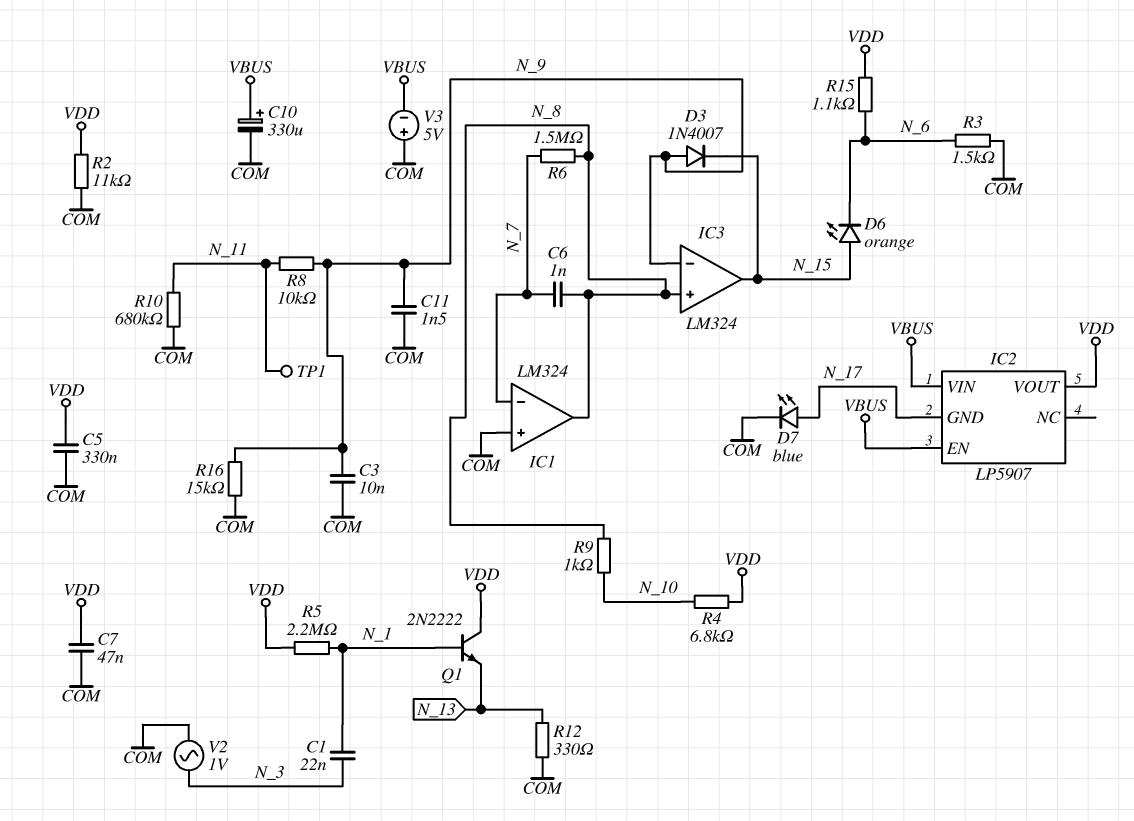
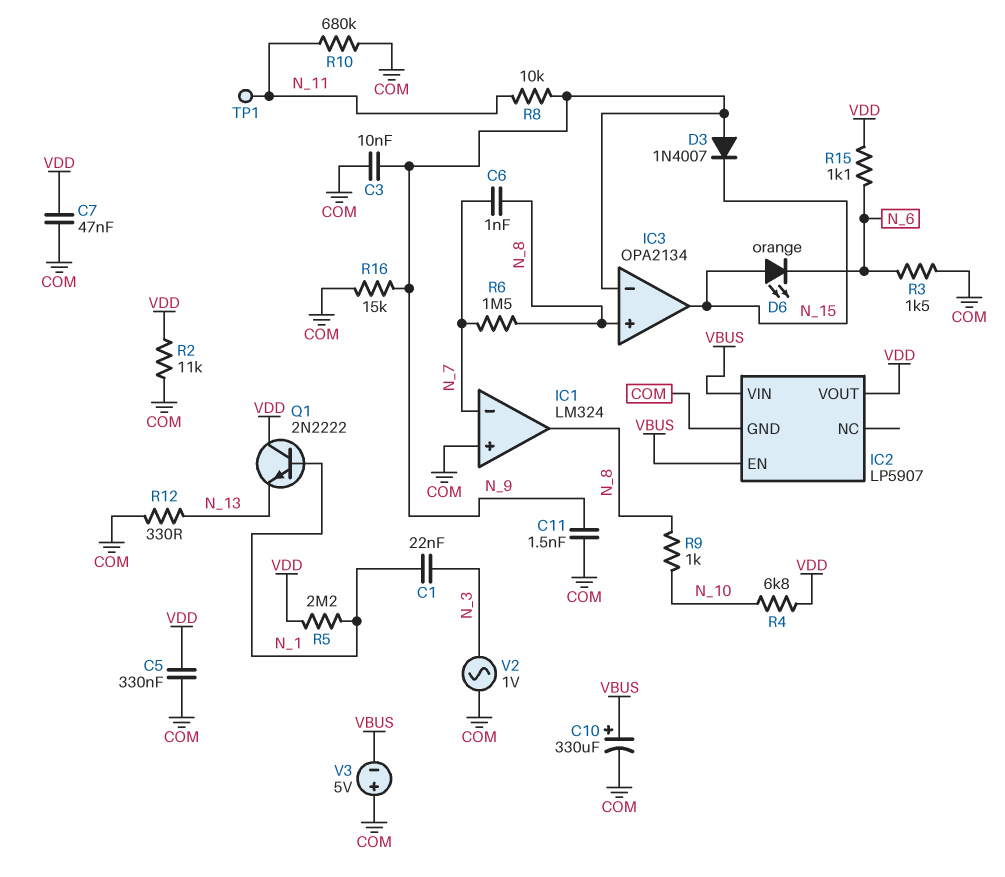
D7: LED blue (A N_17, K COM) -> none
IC2 pin GND: N_17 -> COM
IC3: LM324 -> OPA2134

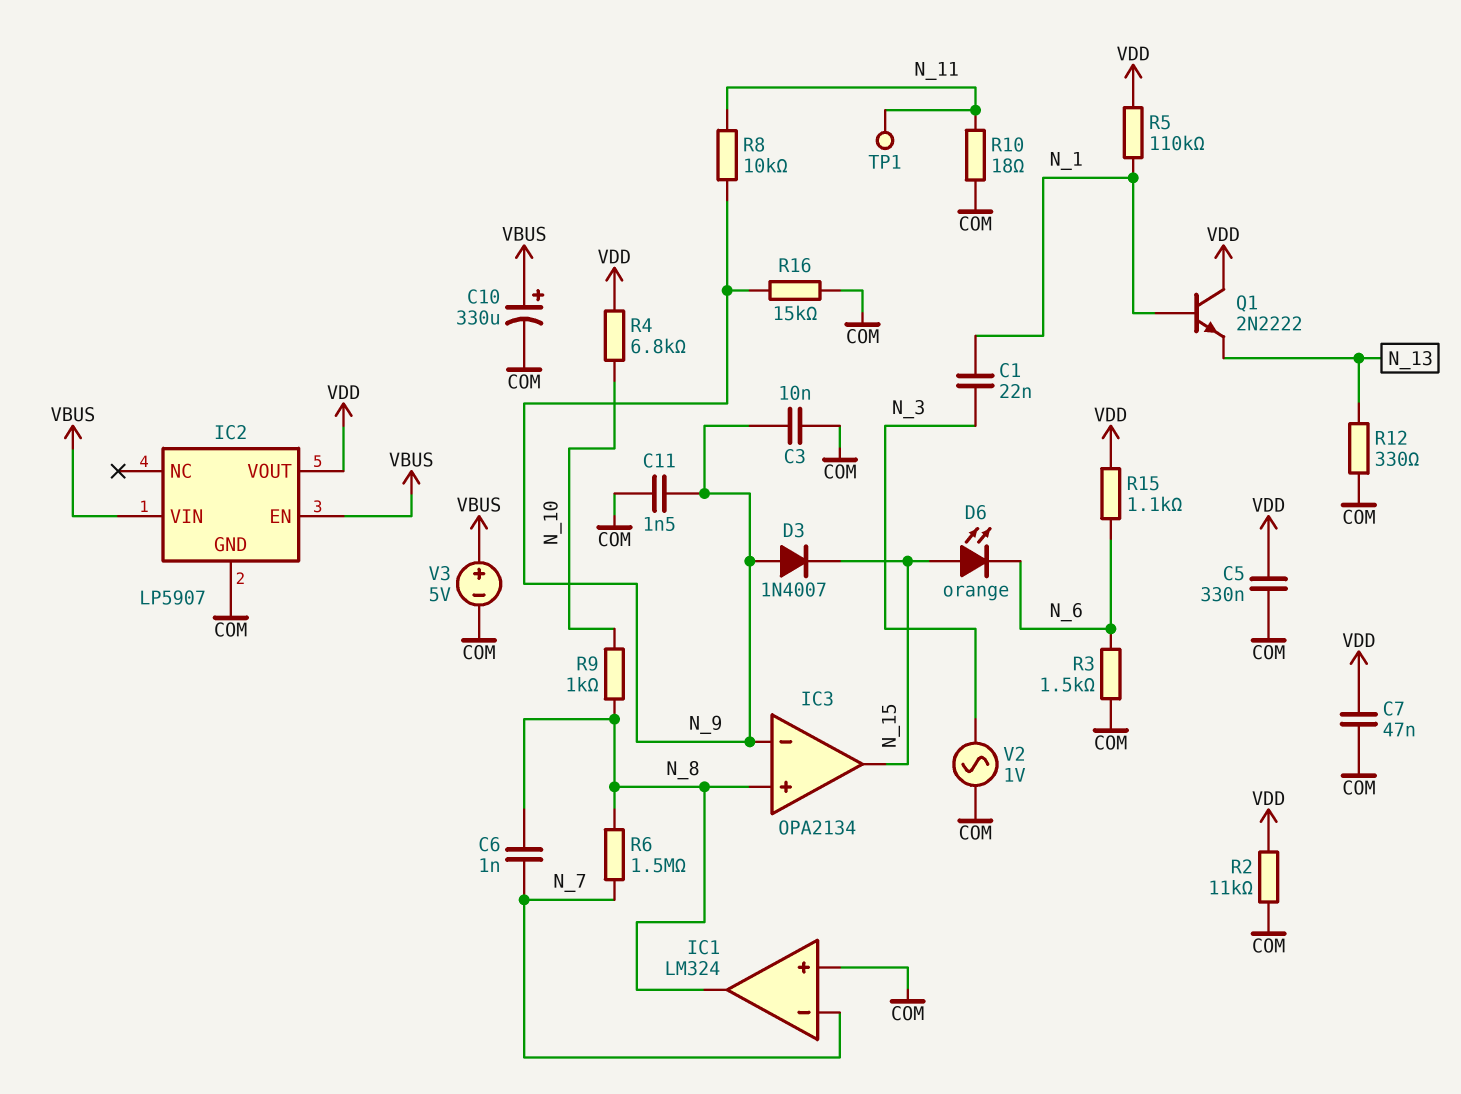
R5: 2.2M (N_1, VDD) -> 110k (N_1, VDD)
R10: 680k (COM, N_11) -> 18 (COM, N_11)
V3: 5V (plus COM, minus VBUS) -> 5V (plus VBUS, minus COM)

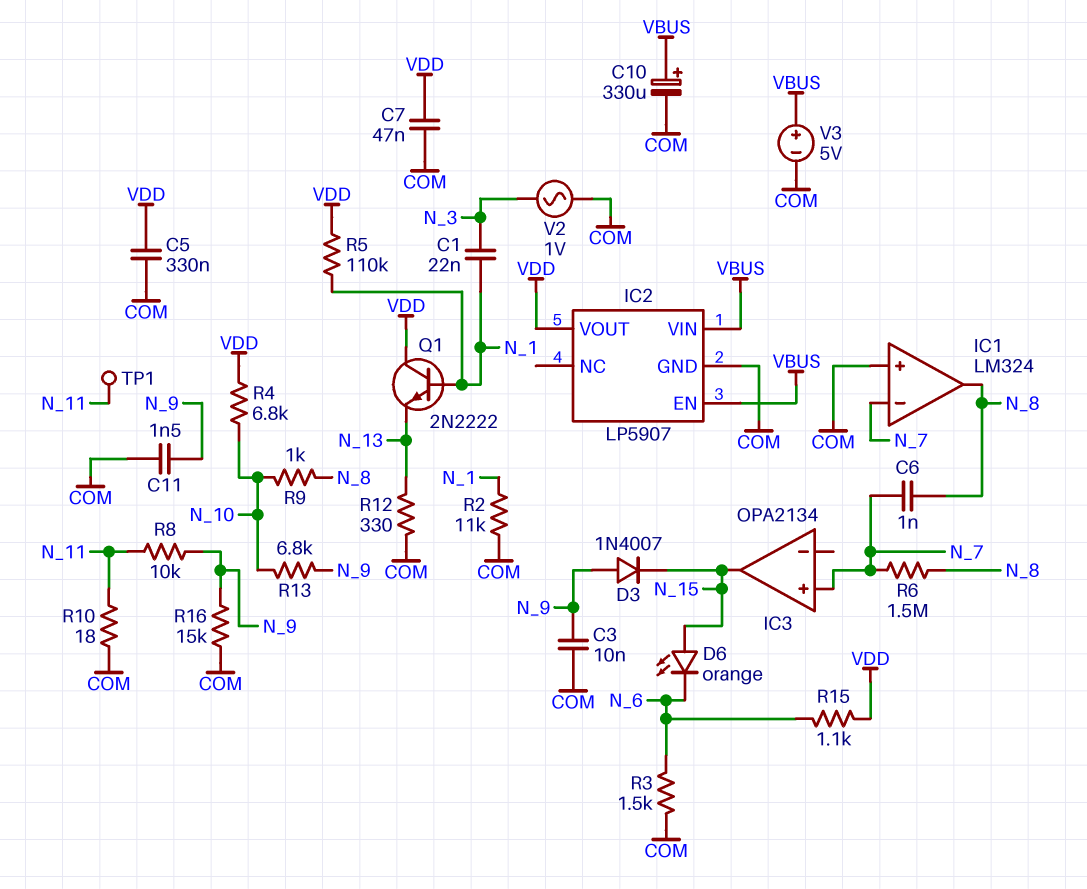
IC3 pin in+: N_8 -> N_7
IC3 pin in-: N_9 -> none
R2: 11k (COM, VDD) -> 11k (COM, N_1)
R13: none -> 6.8k (N_9, N_10)

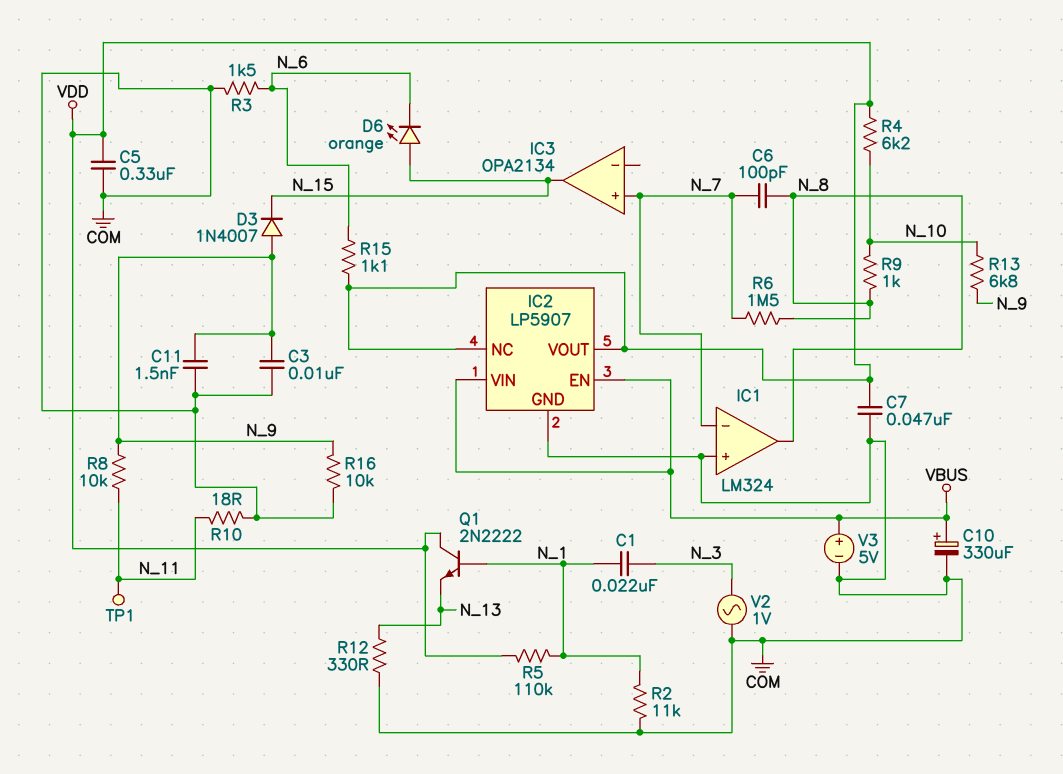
C6: 1nF (N_7, N_8) -> 100pF (N_7, N_8)
IC2 pin NC: none -> VDD
R4: 6.8k (N_10, VDD) -> 6.2k (N_10, VDD)
R16: 15k (COM, N_9) -> 10k (COM, N_9)

